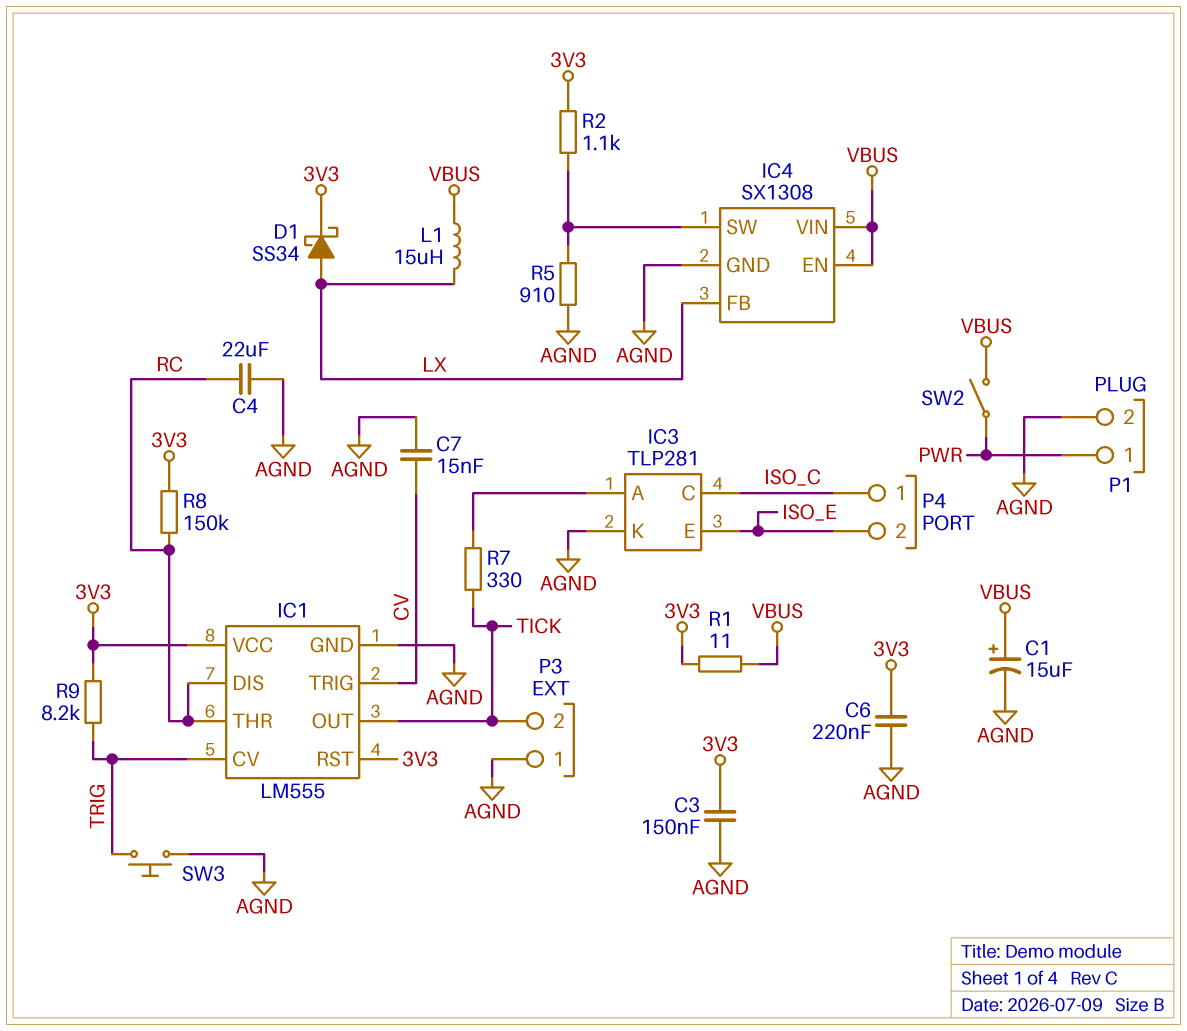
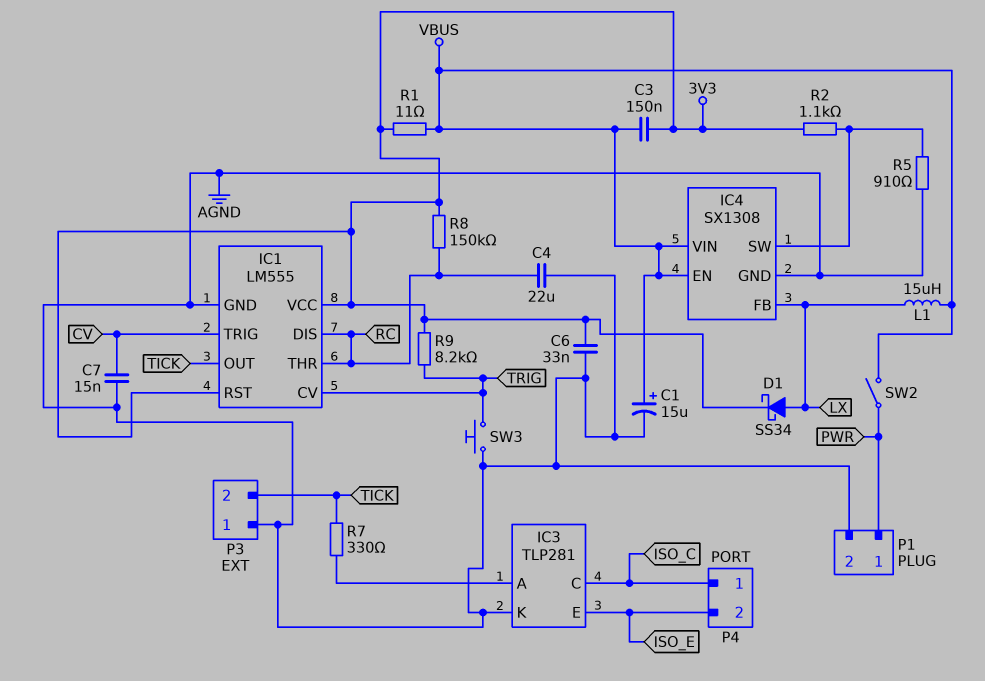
C3: 150nF (3V3, AGND) -> 150nF (3V3, VBUS)
C6: 220nF (3V3, AGND) -> 33nF (3V3, AGND)

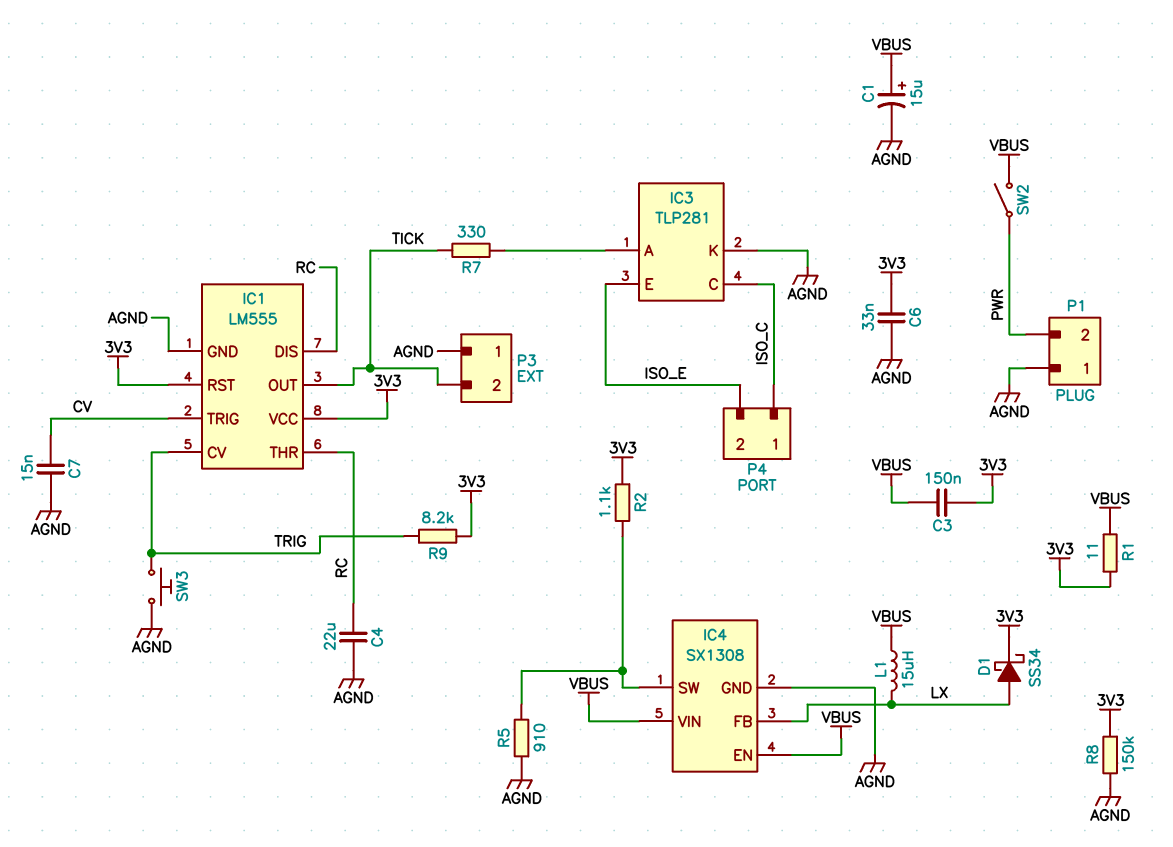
P1 pin 1: PWR -> AGND
P1 pin 2: AGND -> PWR
R8: 150k (3V3, RC) -> 150k (3V3, AGND)

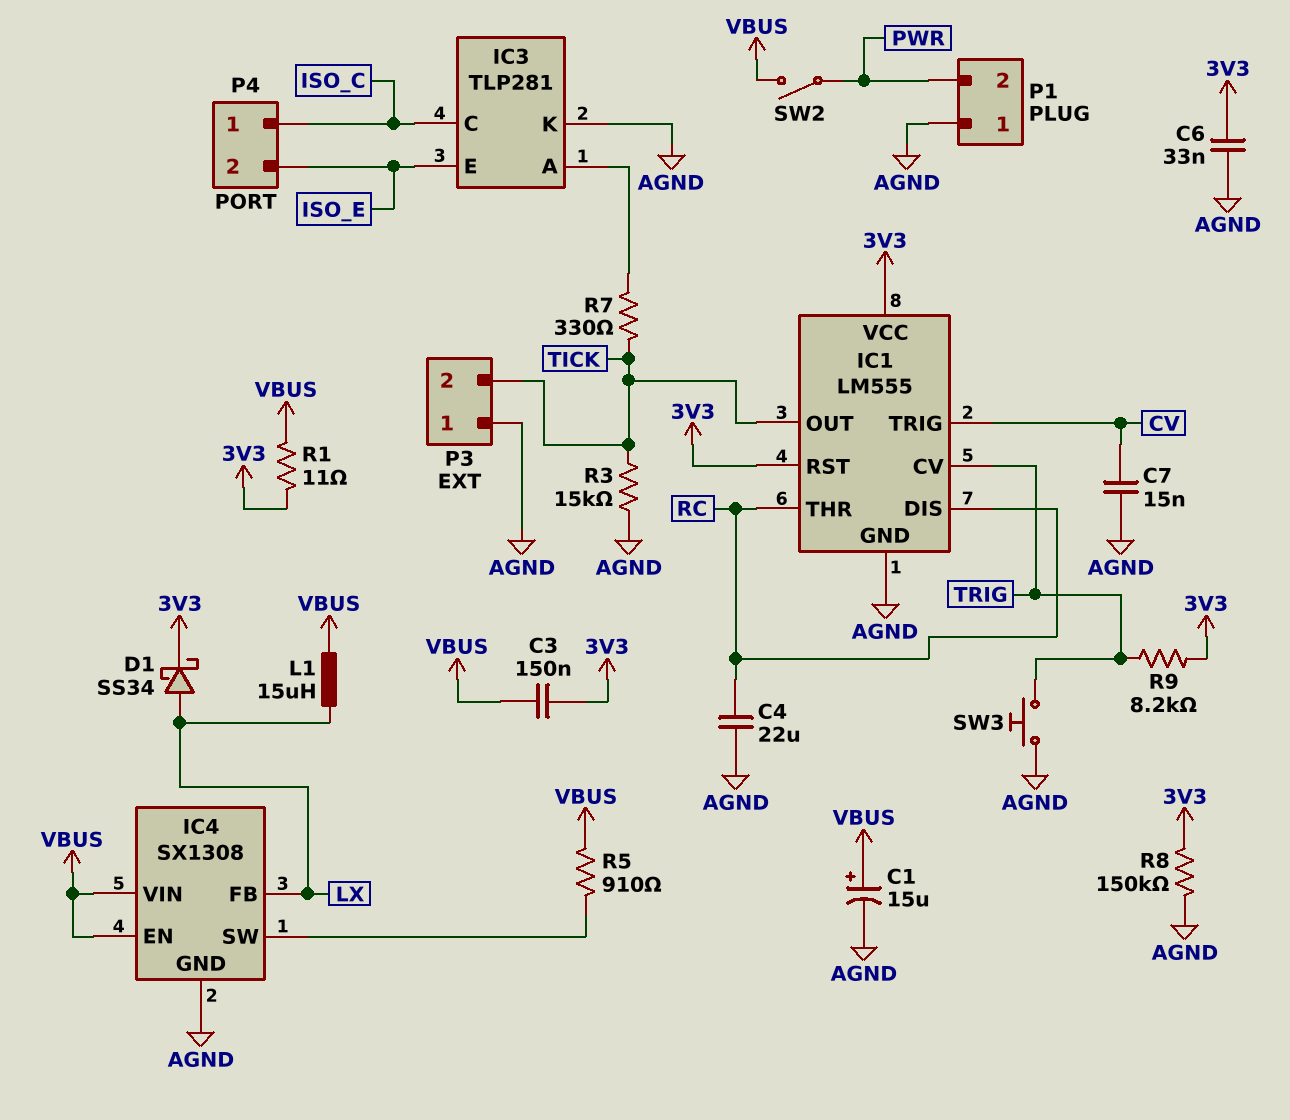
R2: 1.1k (3V3, IC4/SW) -> none
R3: none -> 15k (AGND, TICK)
R5: 910 (AGND, IC4/SW) -> 910 (IC4/SW, VBUS)

